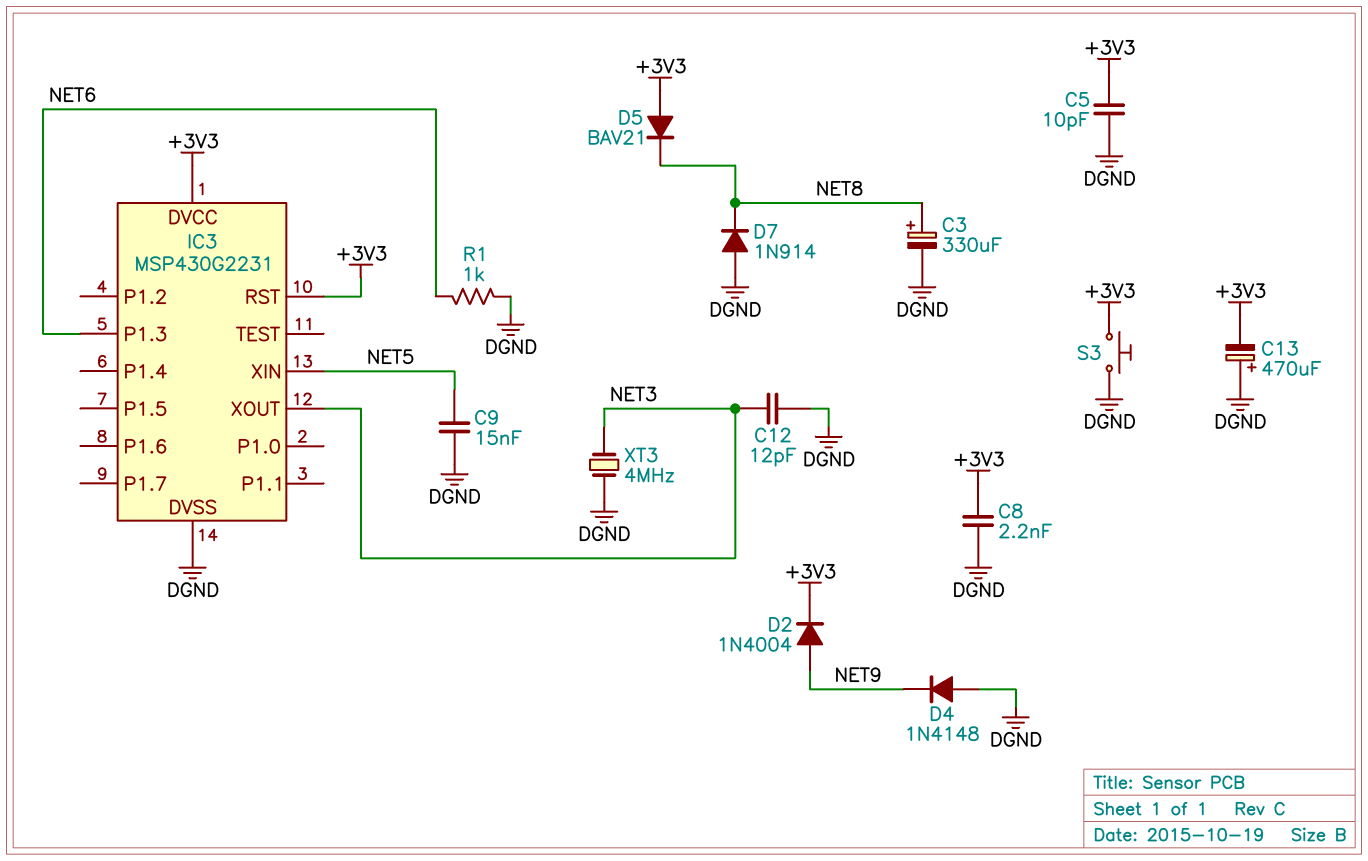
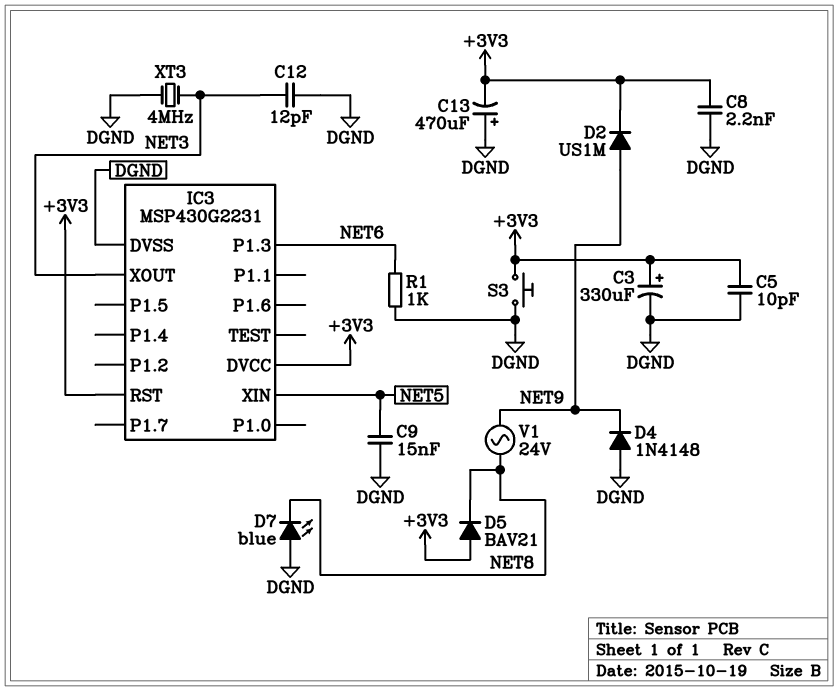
C3: 330uF (plus NET8, minus DGND) -> 330uF (plus +3V3, minus DGND)
D2: diode 1N4004 (A NET9, K +3V3) -> diode US1M (A NET9, K +3V3)
D7: diode 1N914 (A DGND, K NET8) -> LED blue (A DGND, K NET8)
V1: none -> AC 24V (NET8, NET9)

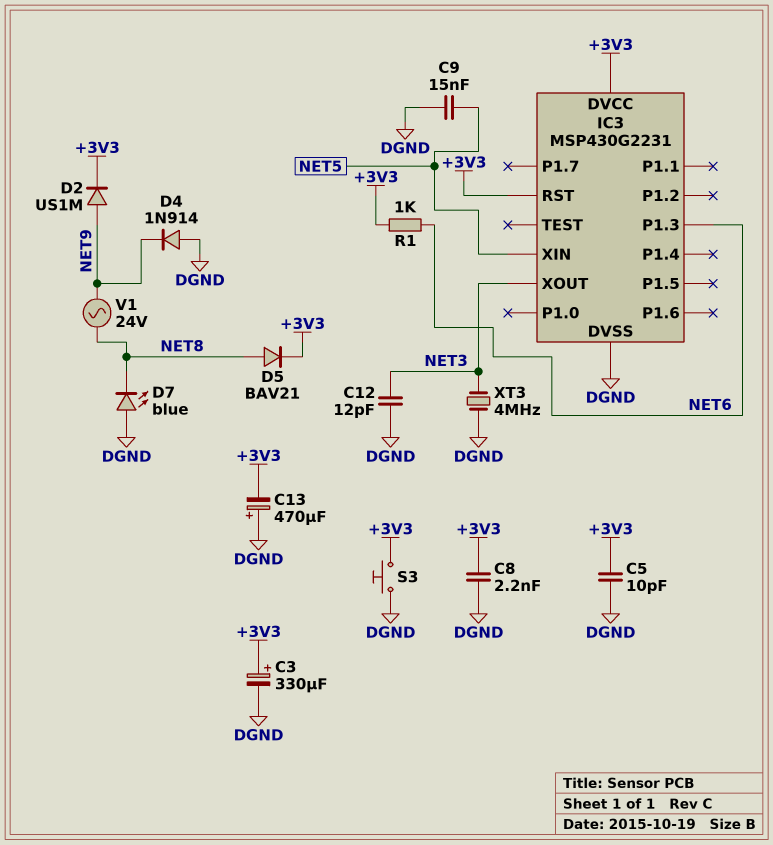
D4: diode 1N4148 (A DGND, K NET9) -> diode 1N914 (A DGND, K NET9)
D5: diode BAV21 (A +3V3, K NET8) -> diode BAV21 (A NET8, K +3V3)
R1: 1k (DGND, NET6) -> 1k (+3V3, NET6)

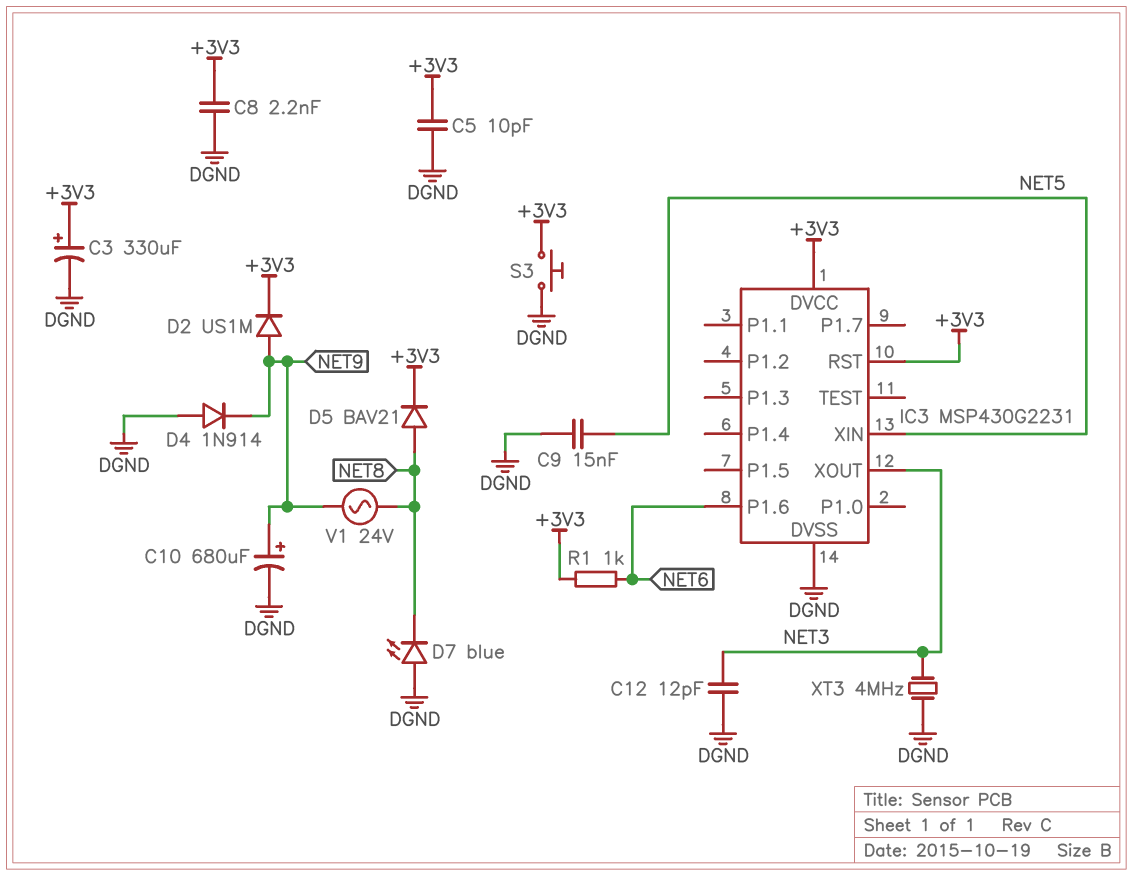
C10: none -> 680uF (plus NET9, minus DGND)
C13: 470uF (plus DGND, minus +3V3) -> none
IC3 pin P1.3: NET6 -> none
IC3 pin P1.6: none -> NET6

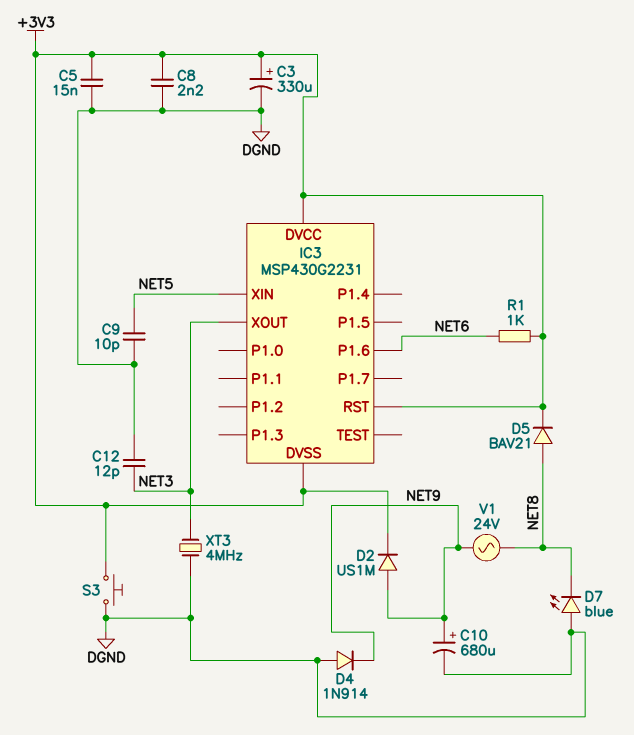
C5: 10pF (+3V3, DGND) -> 15nF (+3V3, DGND)
C9: 15nF (DGND, NET5) -> 10pF (DGND, NET5)
IC3 pin DVSS: DGND -> +3V3

